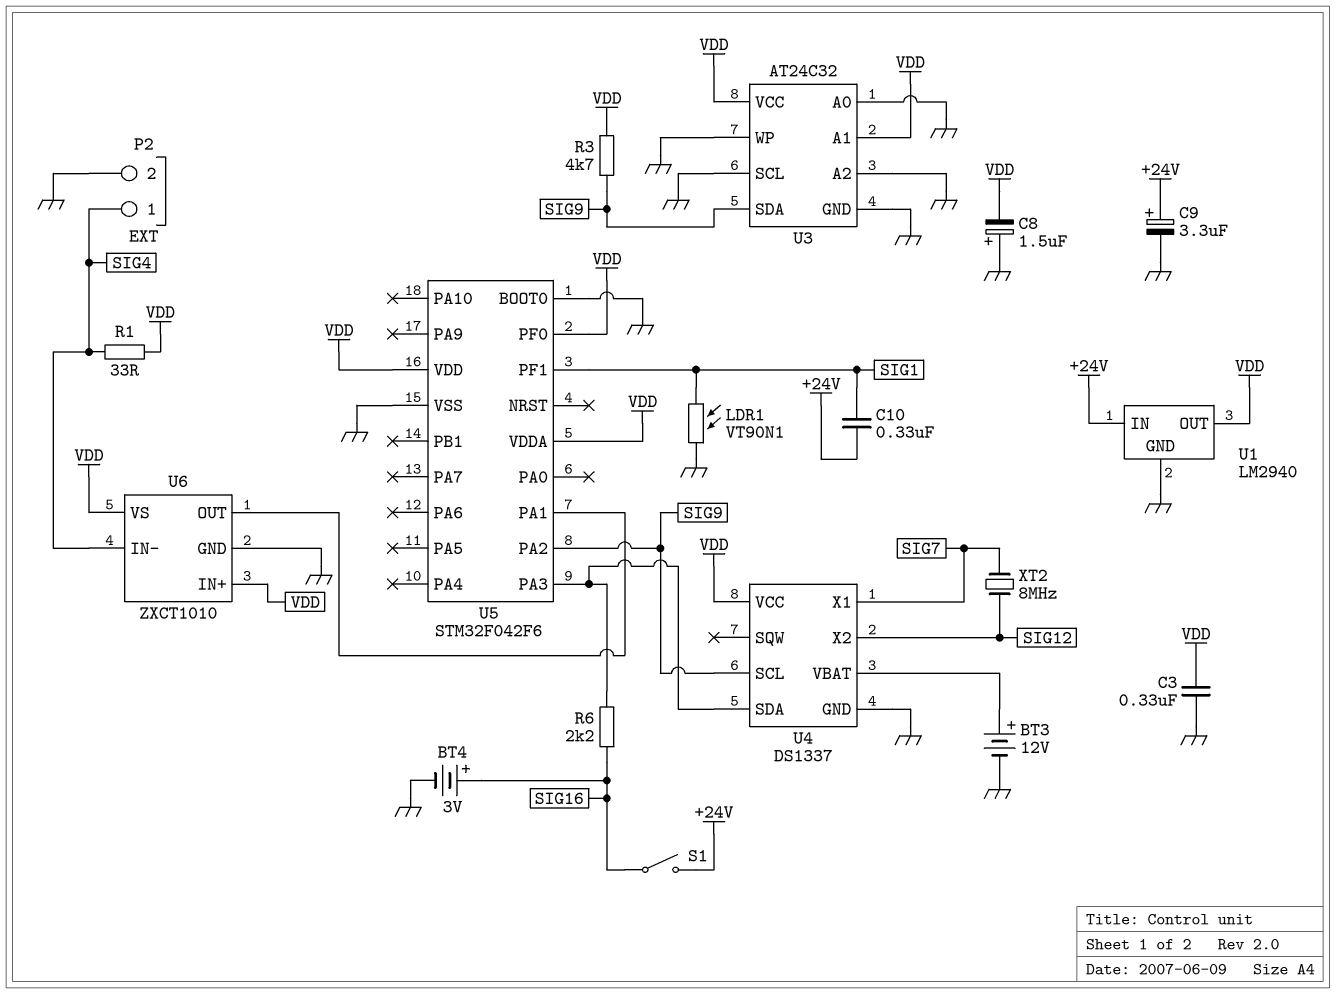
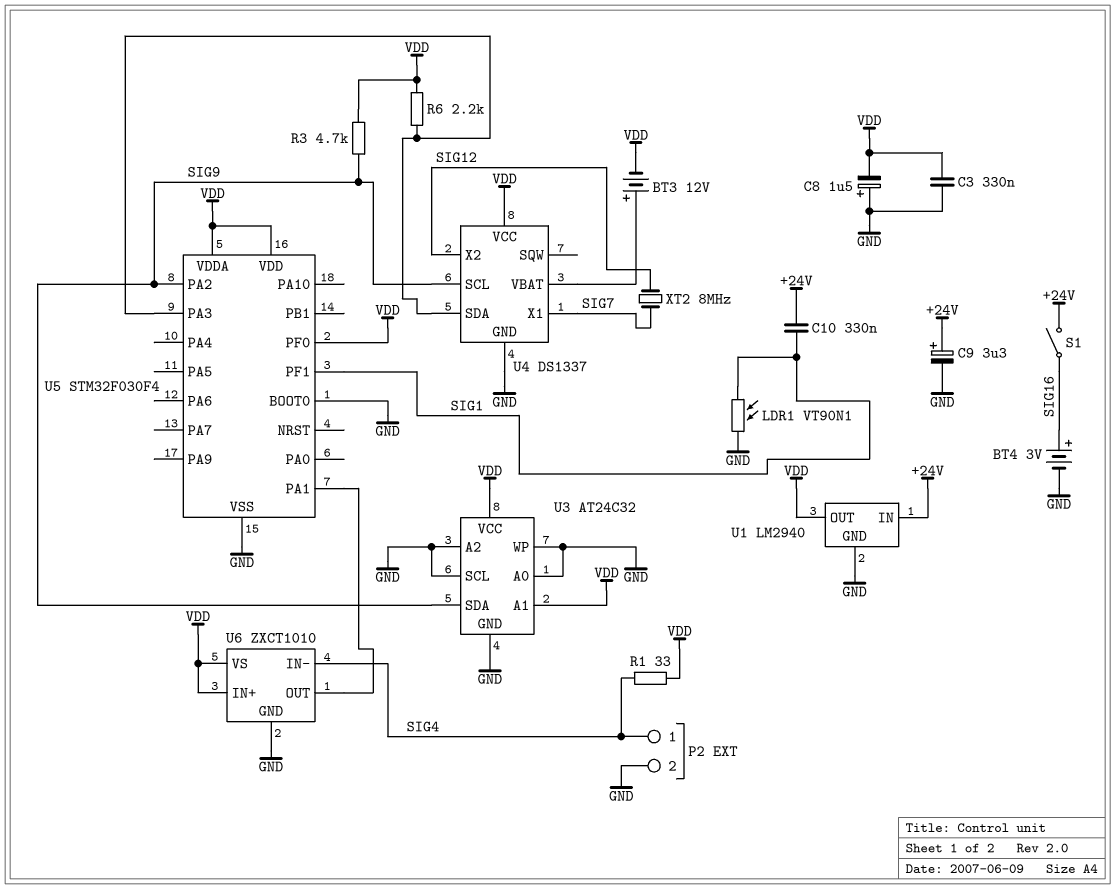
BT3: 12V (plus U4/VBAT, minus GND) -> 12V (plus U4/VBAT, minus VDD)
R6: 2.2k (SIG16, U4/SDA) -> 2.2k (U4/SDA, VDD)
U5: STM32F042F6 -> STM32F030F4

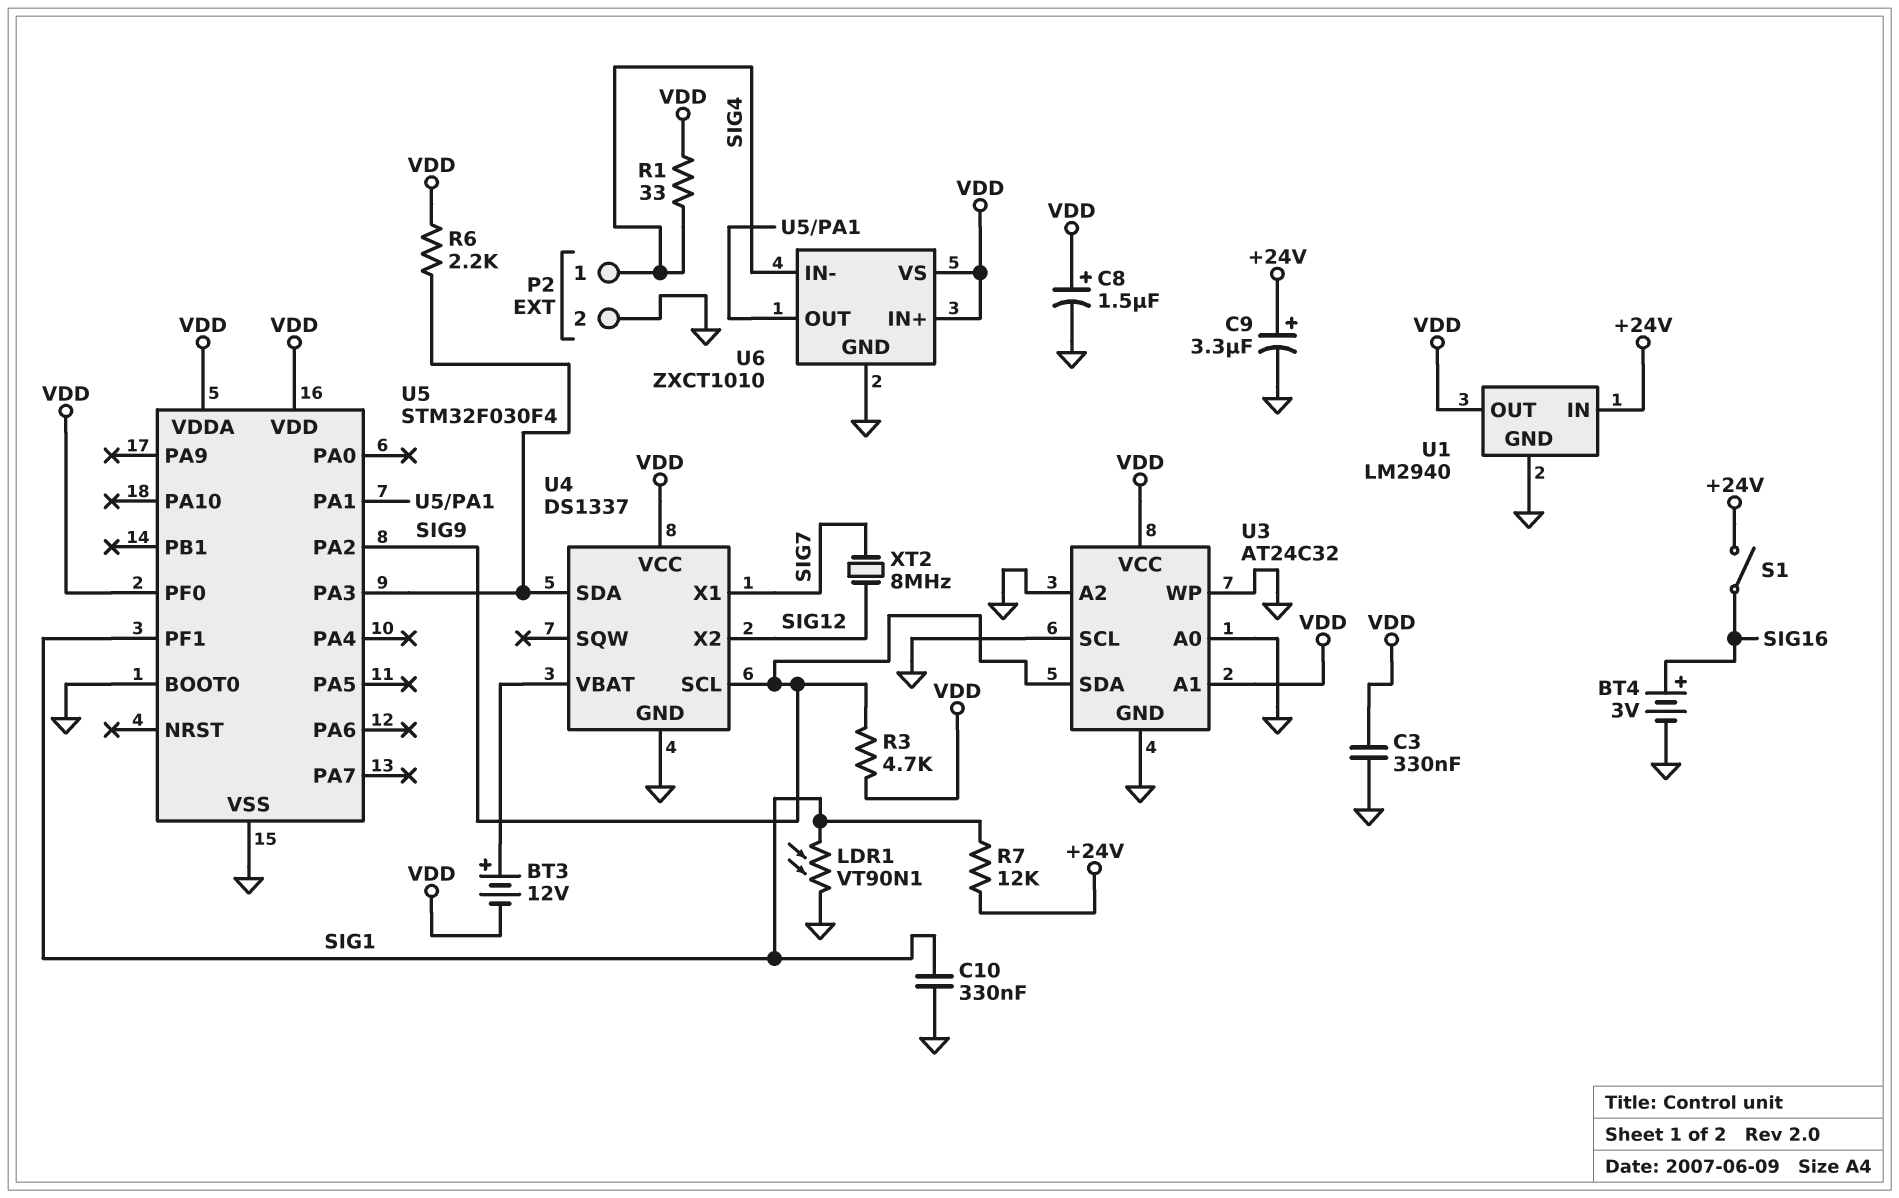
C8: 1.5uF (plus GND, minus VDD) -> 1.5uF (plus VDD, minus GND)
C10: 330nF (+24V, SIG1) -> 330nF (GND, SIG1)
R7: none -> 12k (+24V, SIG1)

